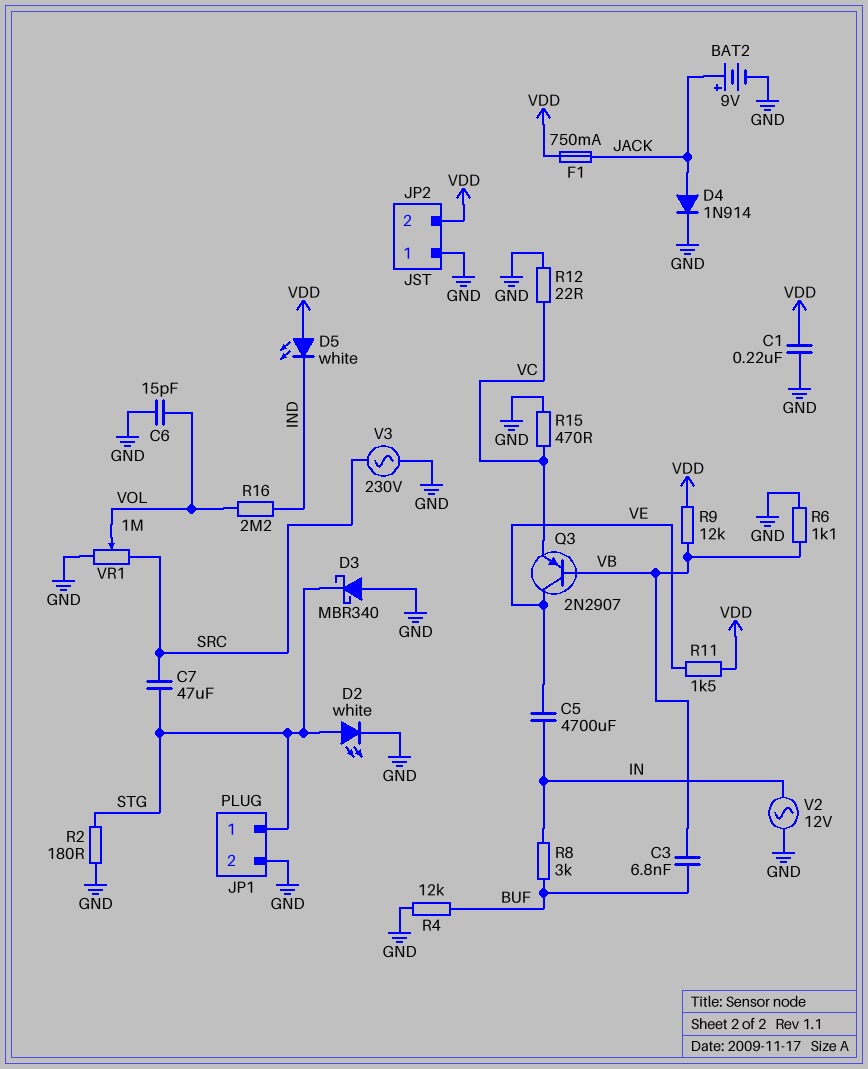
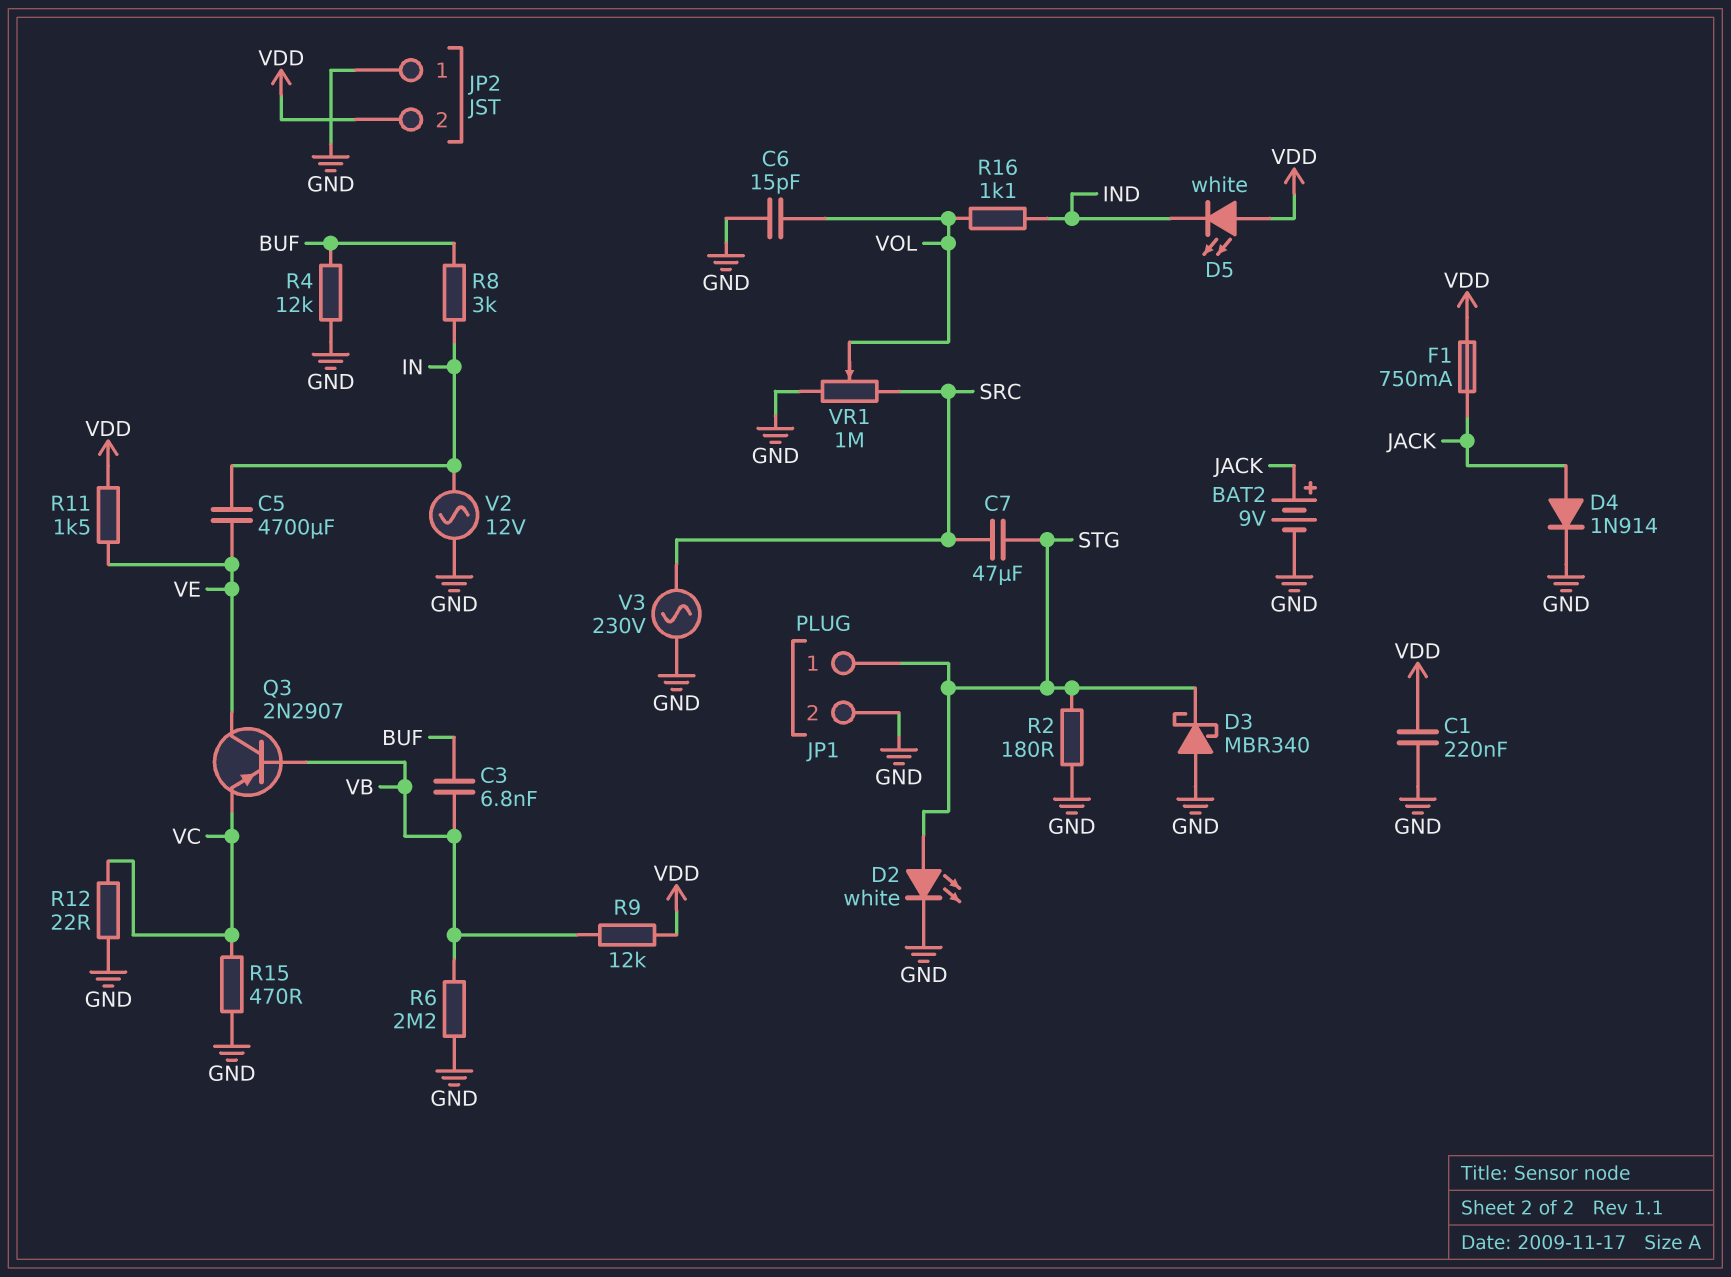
R6: 1.1k (GND, VB) -> 2.2M (GND, VB)
R16: 2.2M (IND, VOL) -> 1.1k (IND, VOL)

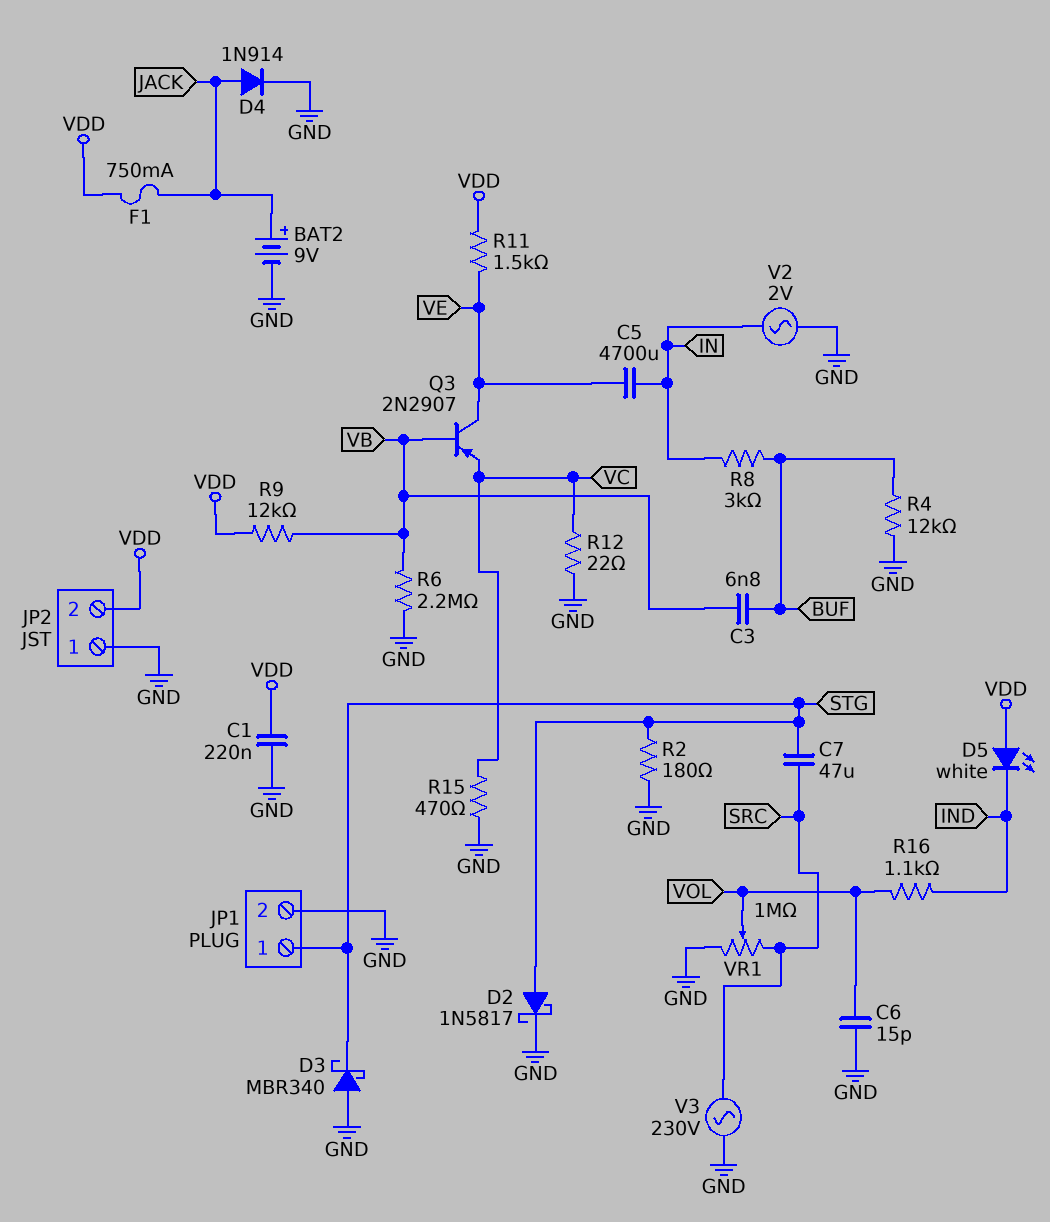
D2: LED white (A STG, K GND) -> schottky 1N5817 (A STG, K GND)
V2: AC 12V (GND, IN) -> AC 2V (GND, IN)

